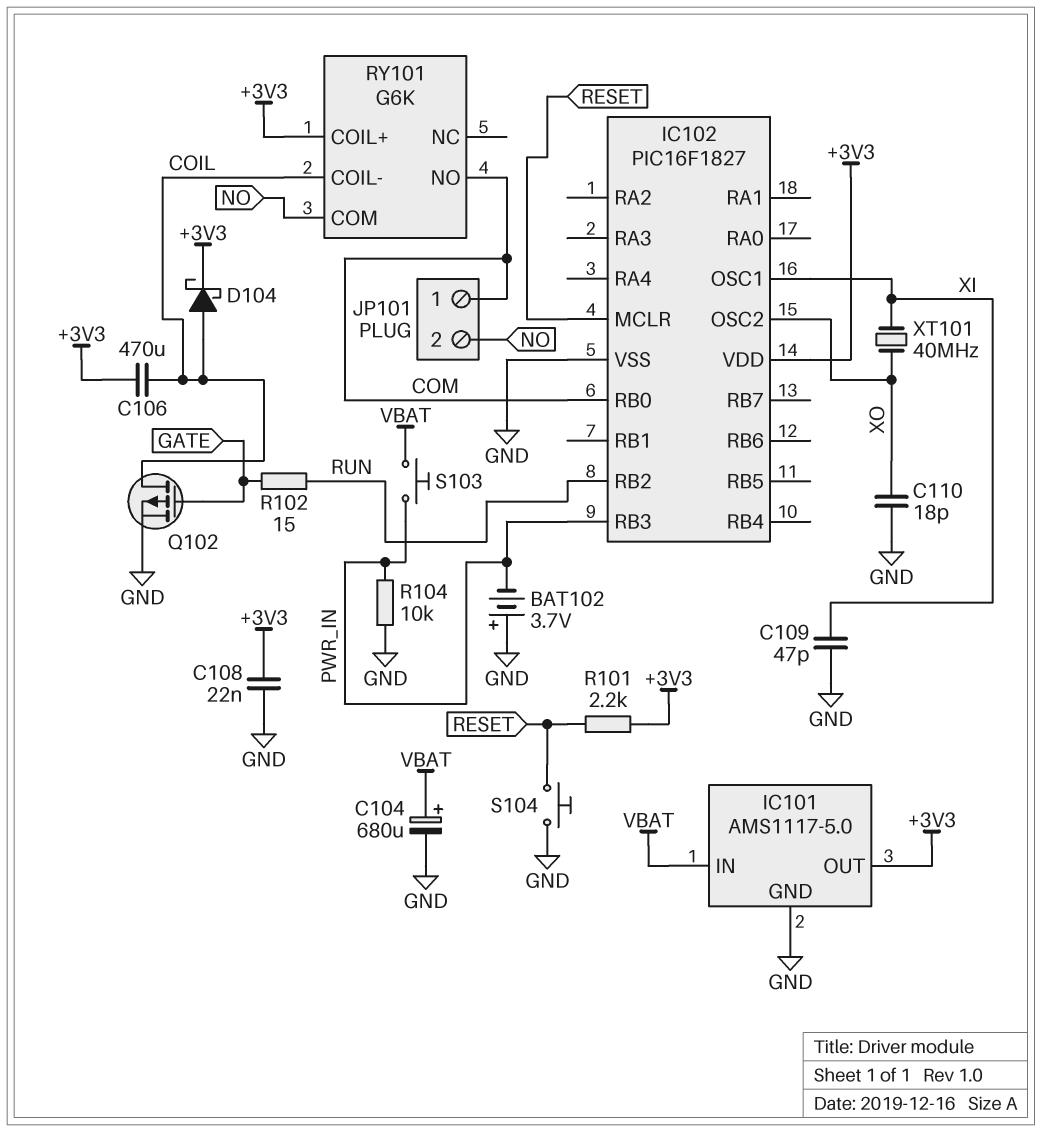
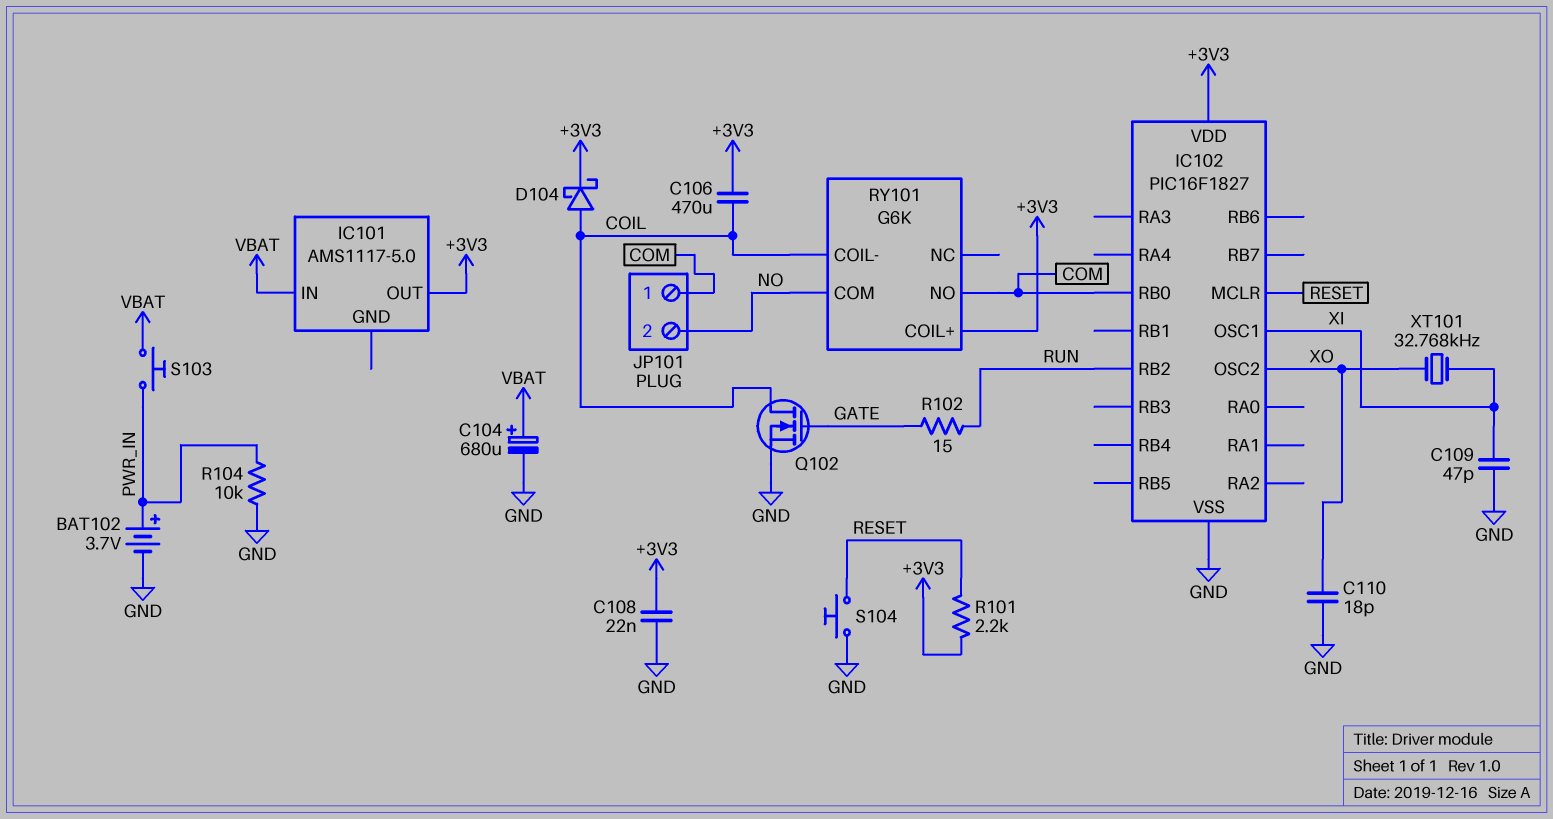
BAT102: 3.7V (plus GND, minus PWR_IN) -> 3.7V (plus PWR_IN, minus GND)
IC101 pin GND: GND -> none
IC102 pin RB3: PWR_IN -> none
Q102: PMOS (G GATE, D COIL, S GND) -> NMOS (G GATE, D COIL, S GND)
XT101: 40MHz (XI, XO) -> 32.768kHz (XI, XO)

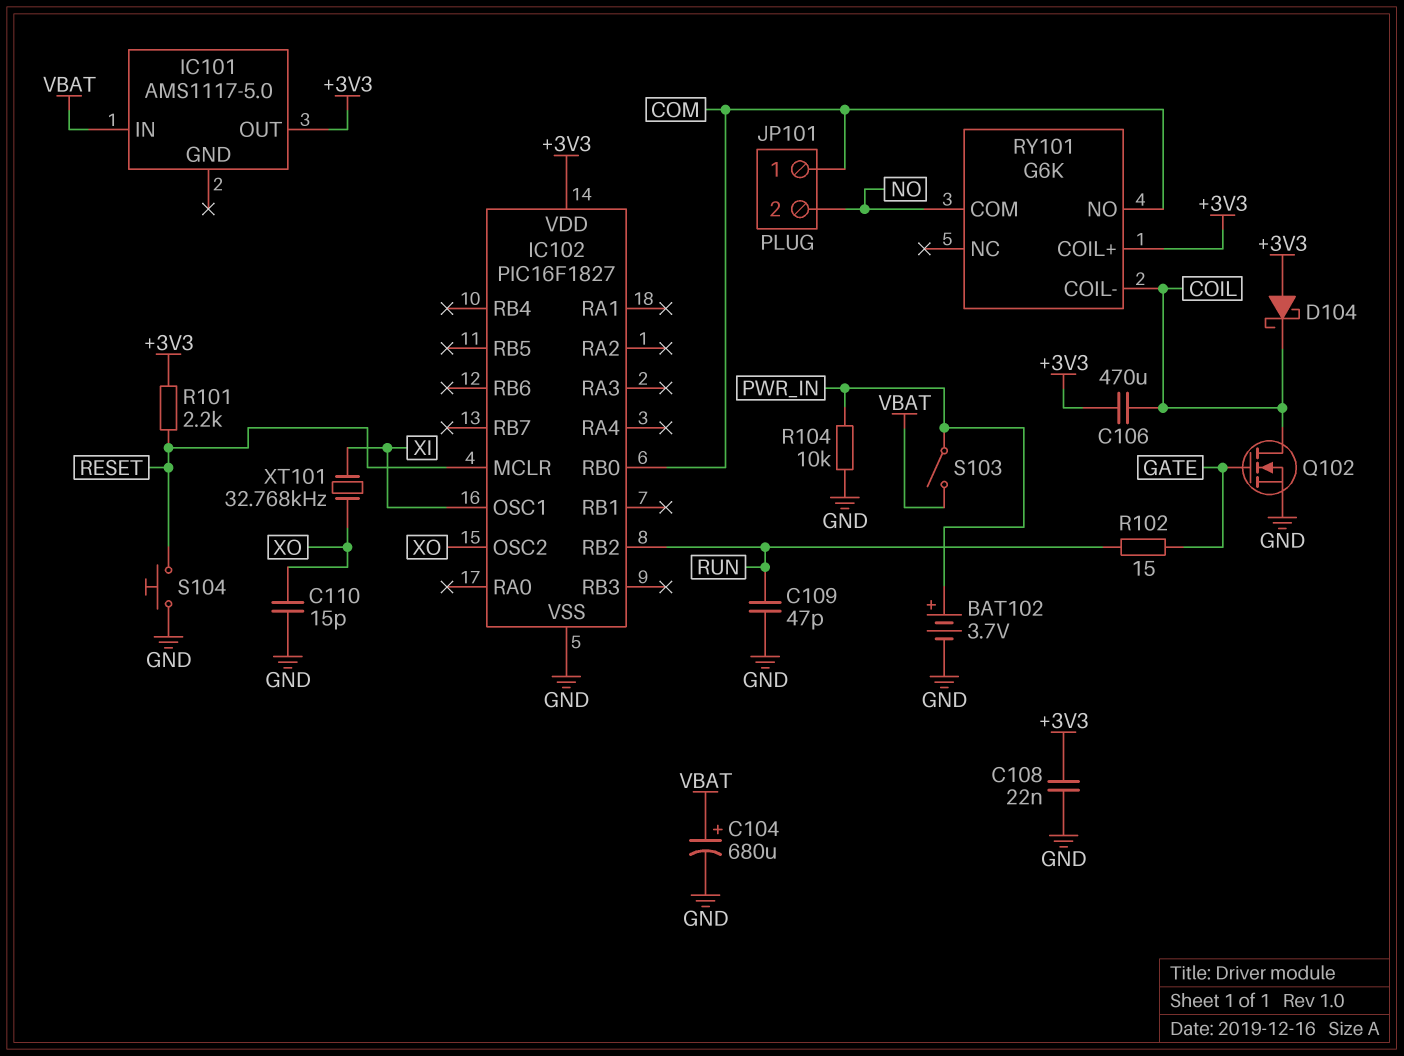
C109: 47pF (GND, XI) -> 47pF (GND, RUN)
C110: 18pF (GND, XO) -> 15pF (GND, XO)
D104: schottky (A COIL, K +3V3) -> schottky (A +3V3, K COIL)
S103: button (PWR_IN, VBAT) -> switch (PWR_IN, VBAT)

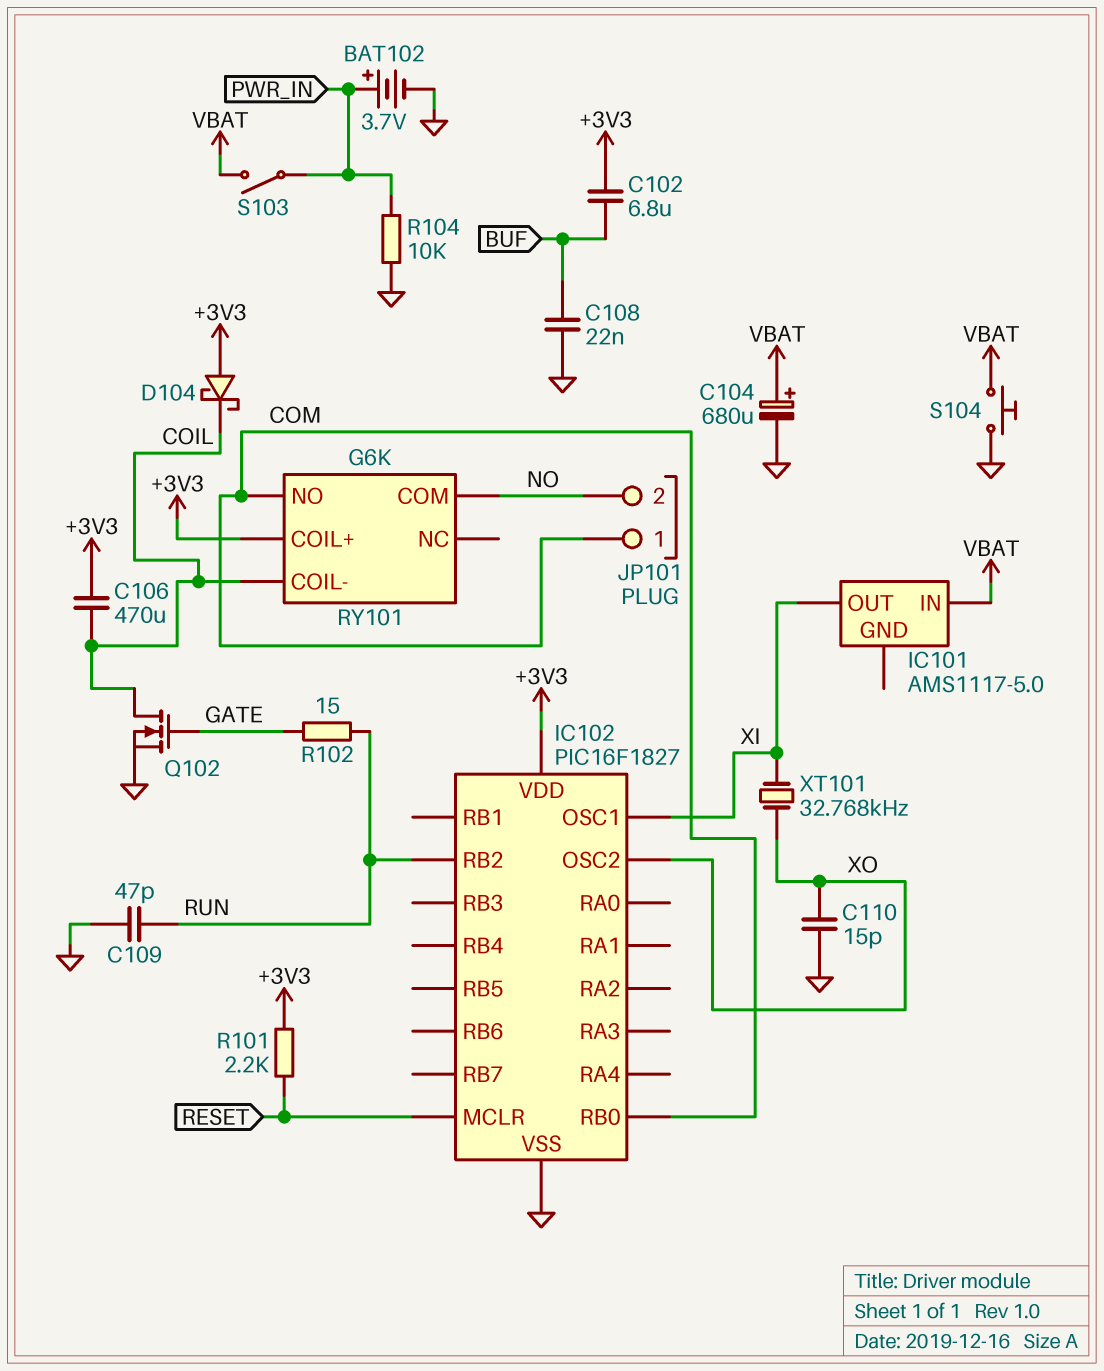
C102: none -> 6.8uF (+3V3, BUF)
C108: 22nF (+3V3, GND) -> 22nF (BUF, GND)
IC101 pin OUT: +3V3 -> XI
S104: button (GND, RESET) -> button (GND, VBAT)

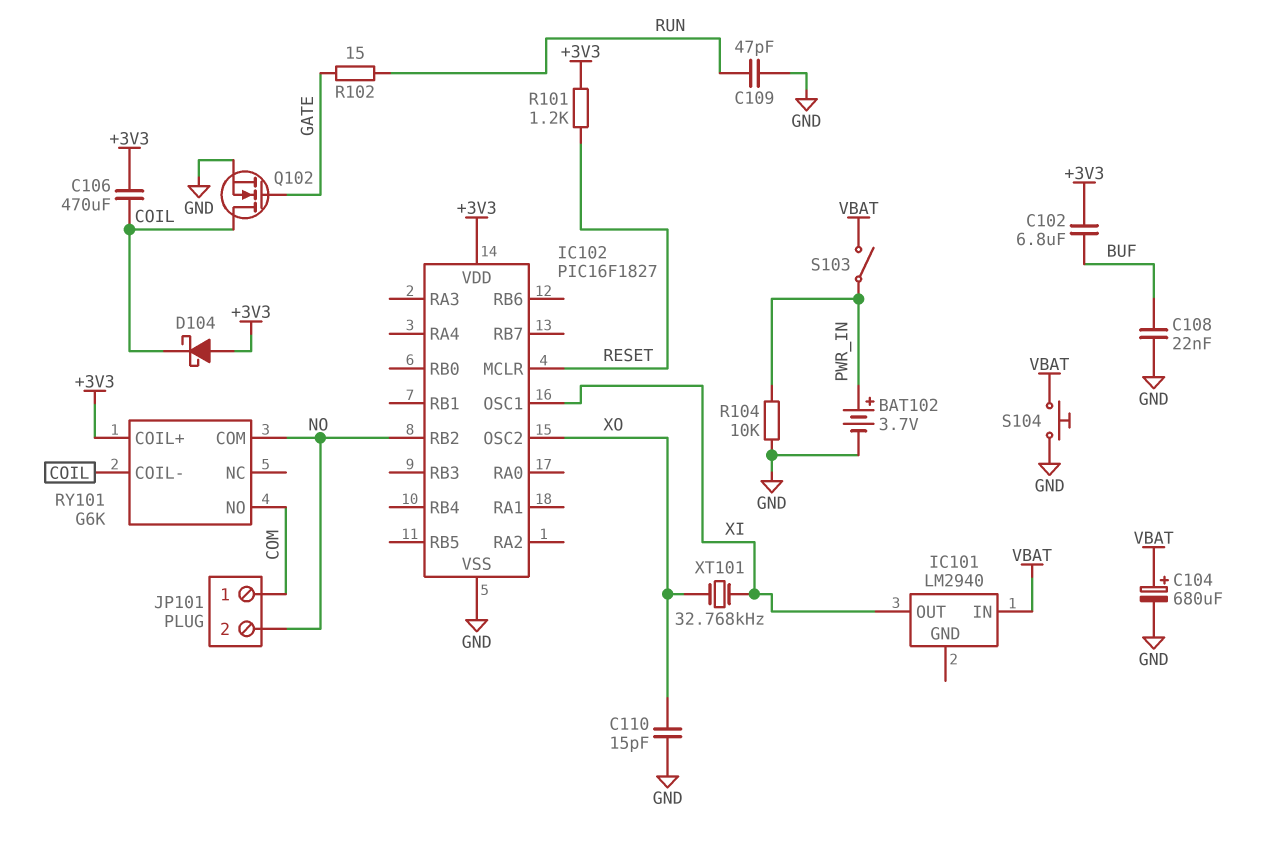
IC101: AMS1117-5.0 -> LM2940
IC102 pin RB0: COM -> none
IC102 pin RB2: RUN -> NO
R101: 2.2k (+3V3, RESET) -> 1.2k (+3V3, RESET)

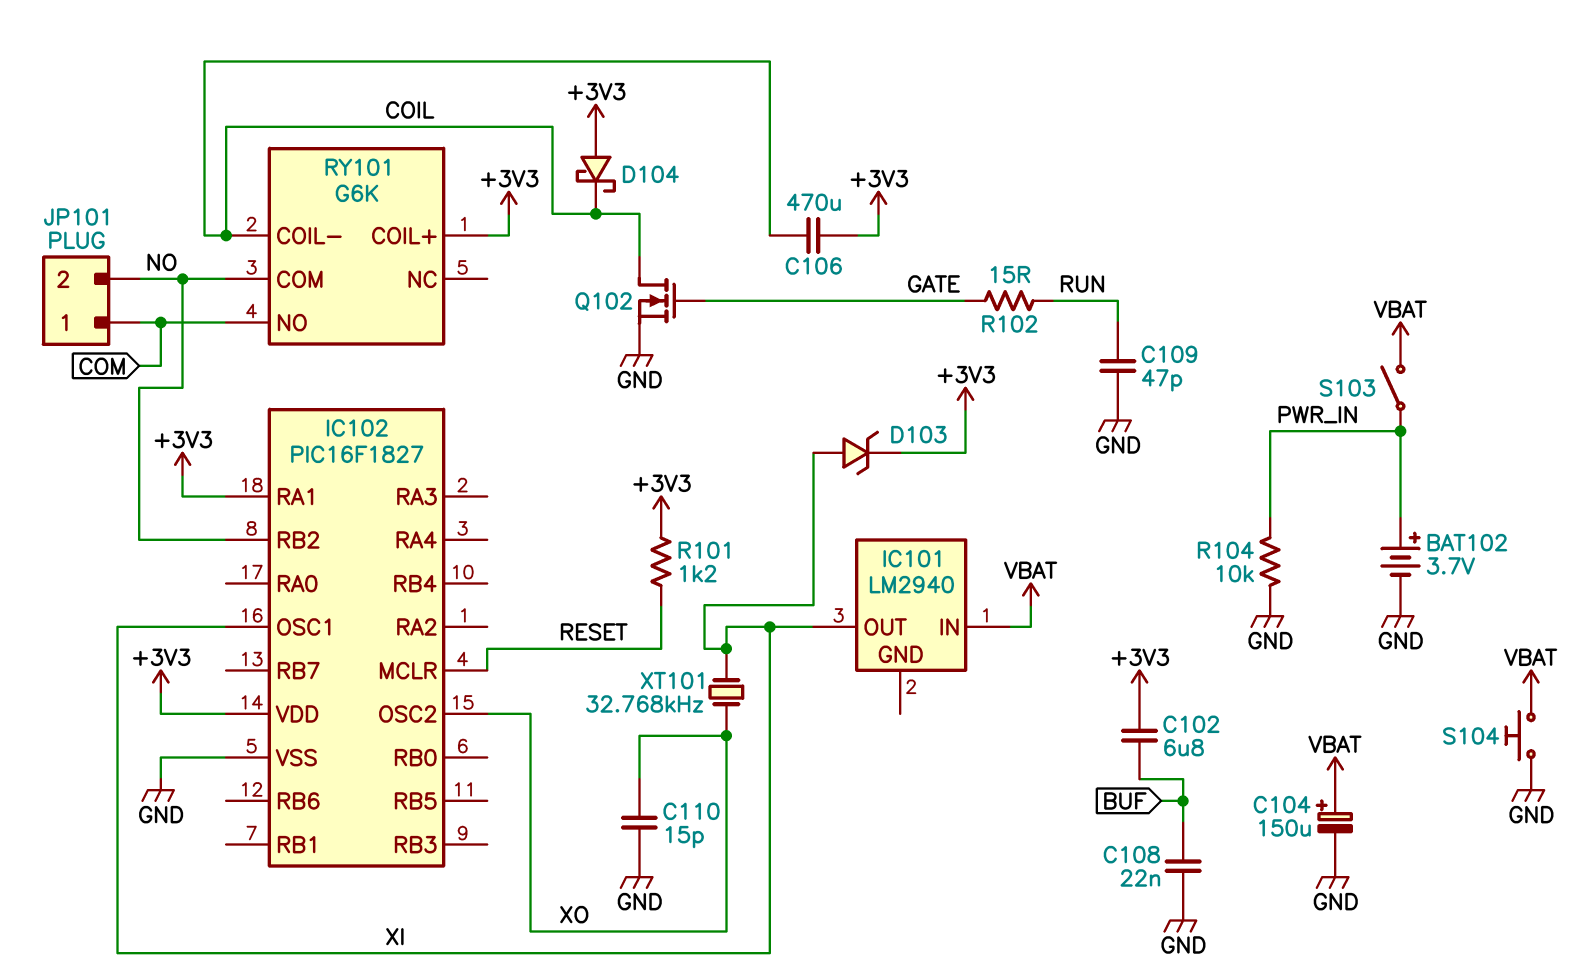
C104: 680uF (plus VBAT, minus GND) -> 150uF (plus VBAT, minus GND)
D103: none -> zener (A XI, K +3V3)
IC102 pin RA1: none -> +3V3

